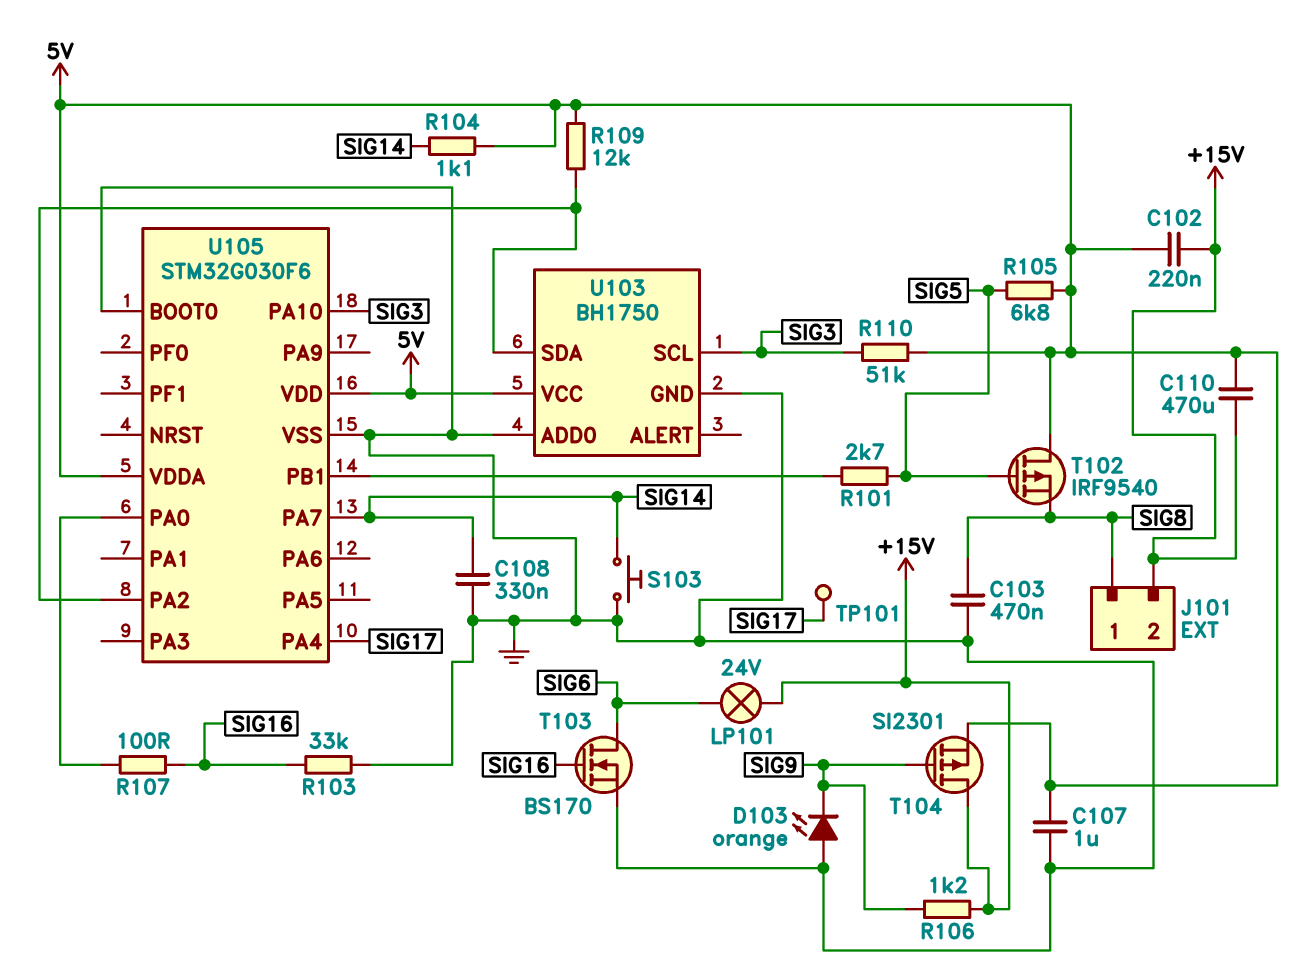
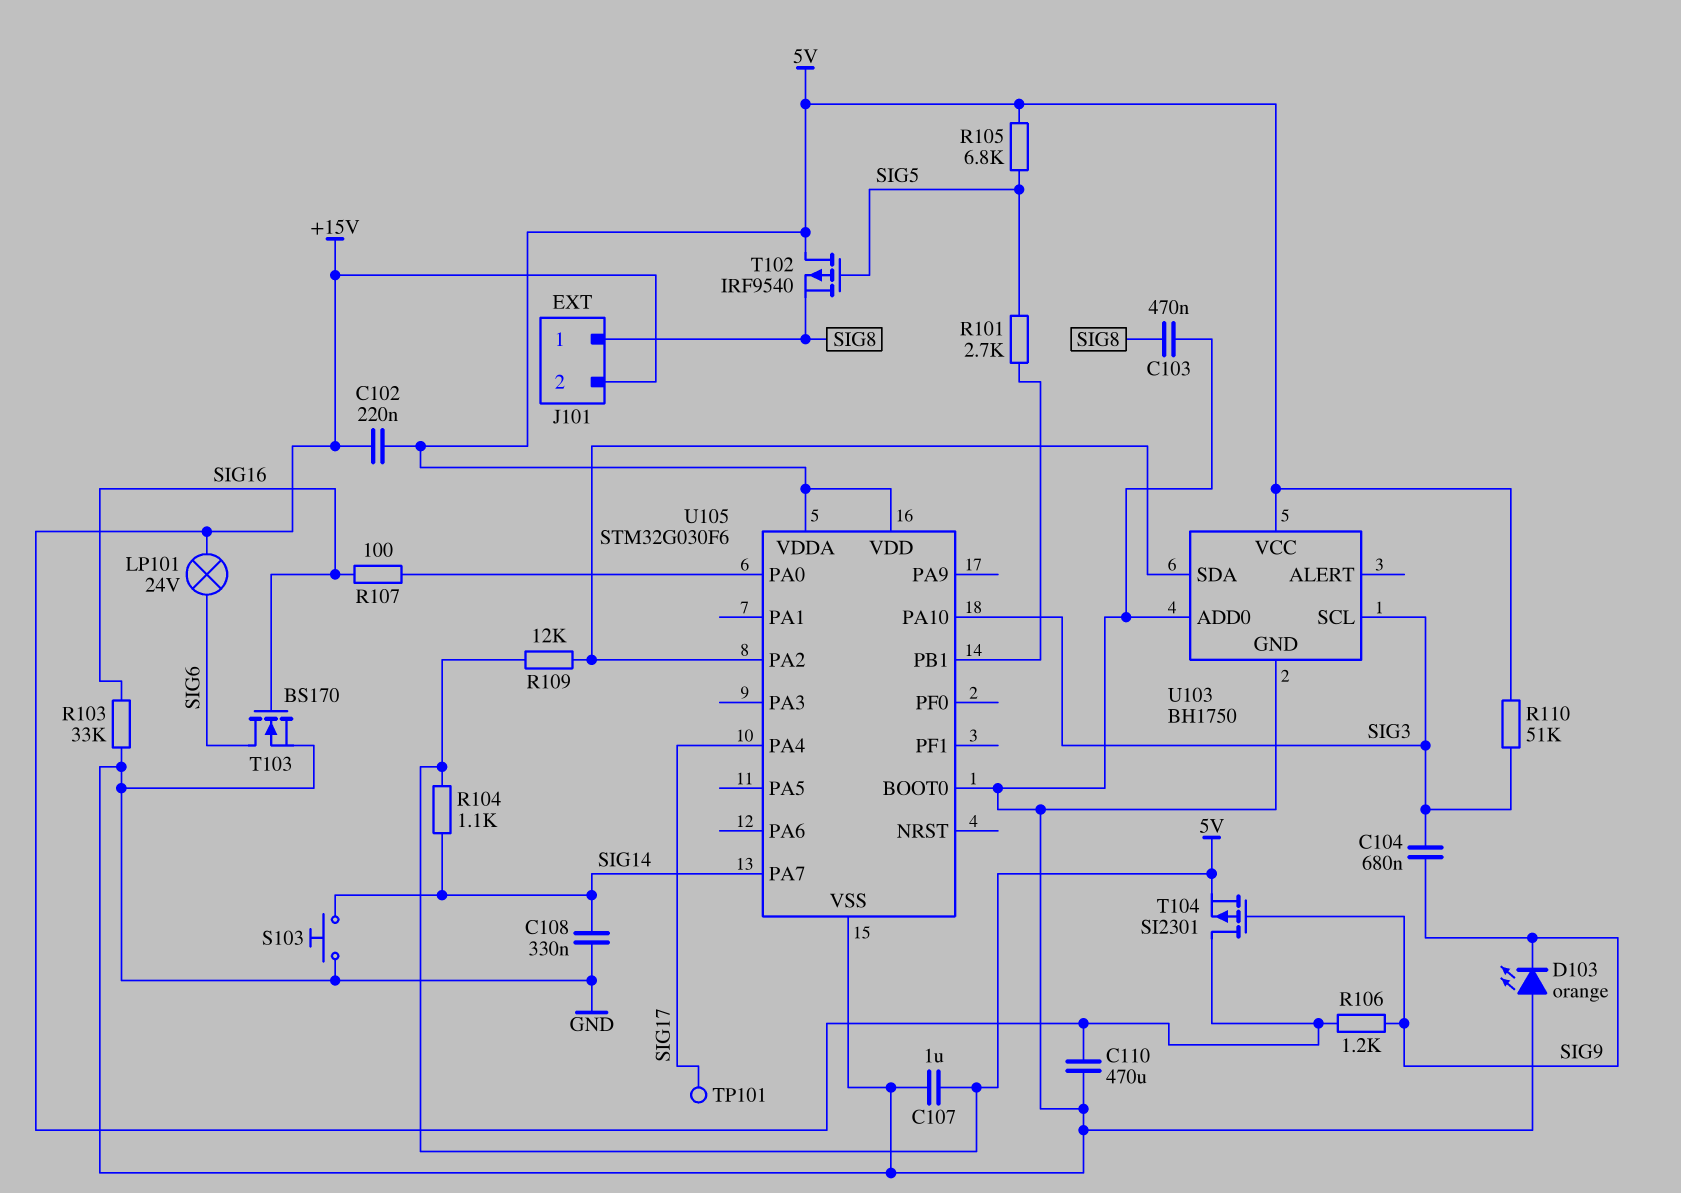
C104: none -> 680nF (SIG3, SIG9)
C110: 470uF (+15V, 5V) -> 470uF (+15V, GND)

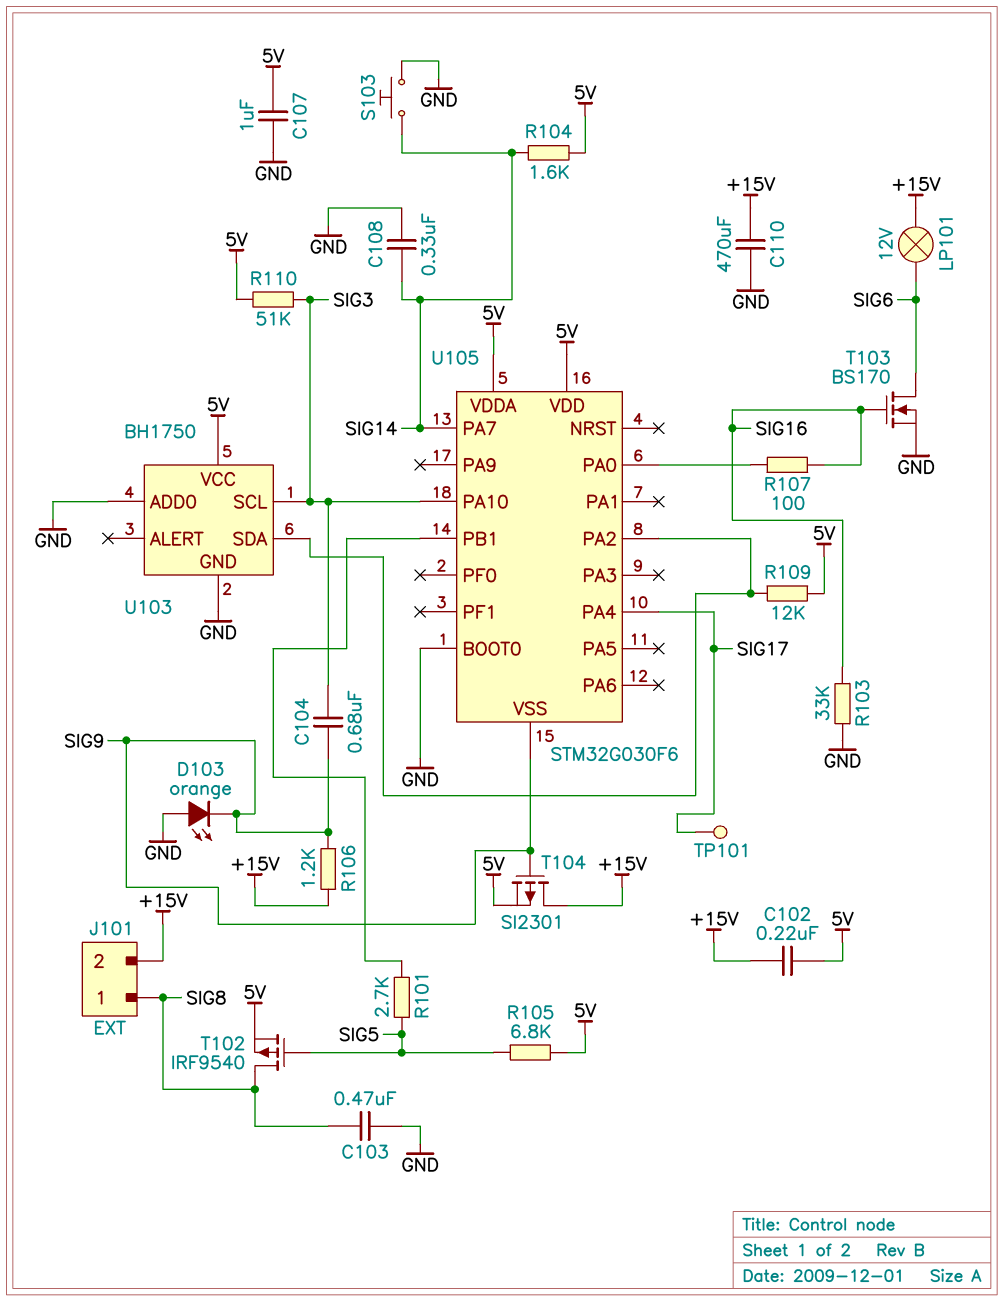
LP101: lamp 24V (+15V, SIG6) -> lamp 12V (+15V, SIG6)
R104: 1.1k (5V, SIG14) -> 1.6k (5V, SIG14)
T102: PMOS IRF9540 (G SIG5, D 5V, S SIG8) -> PMOS IRF9540 (G SIG5, D SIG8, S 5V)
U105 pin VSS: GND -> SIG9

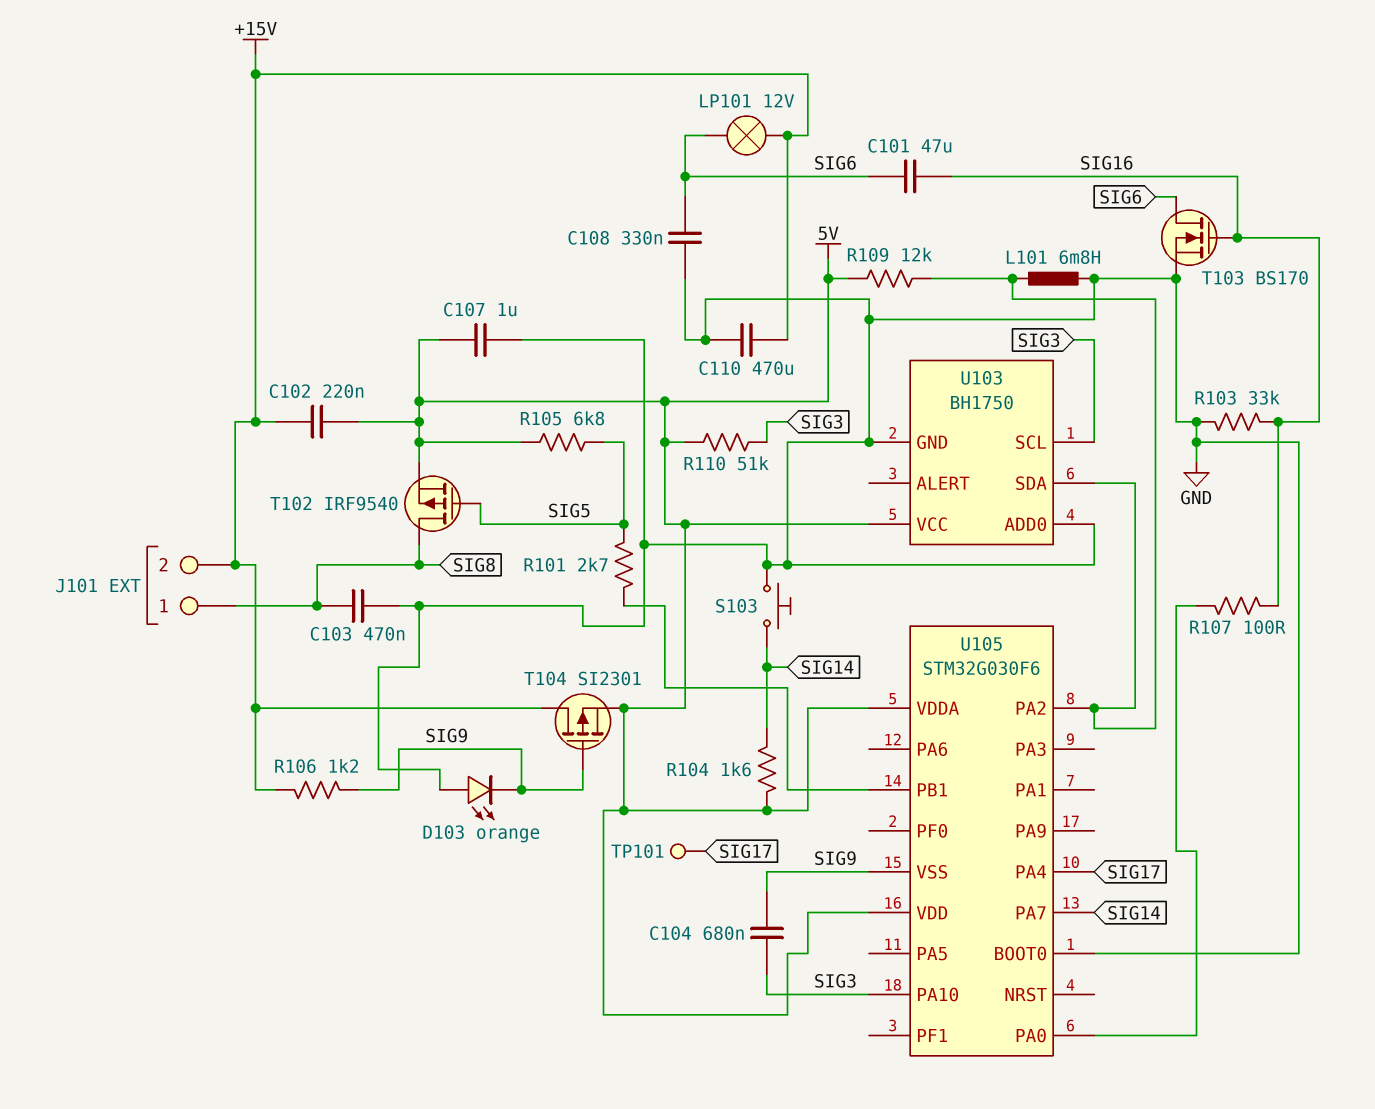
C101: none -> 47uF (SIG6, SIG16)
C108: 330nF (GND, SIG14) -> 330nF (GND, SIG6)
L101: none -> 6.8mH (GND, U103/SDA)

